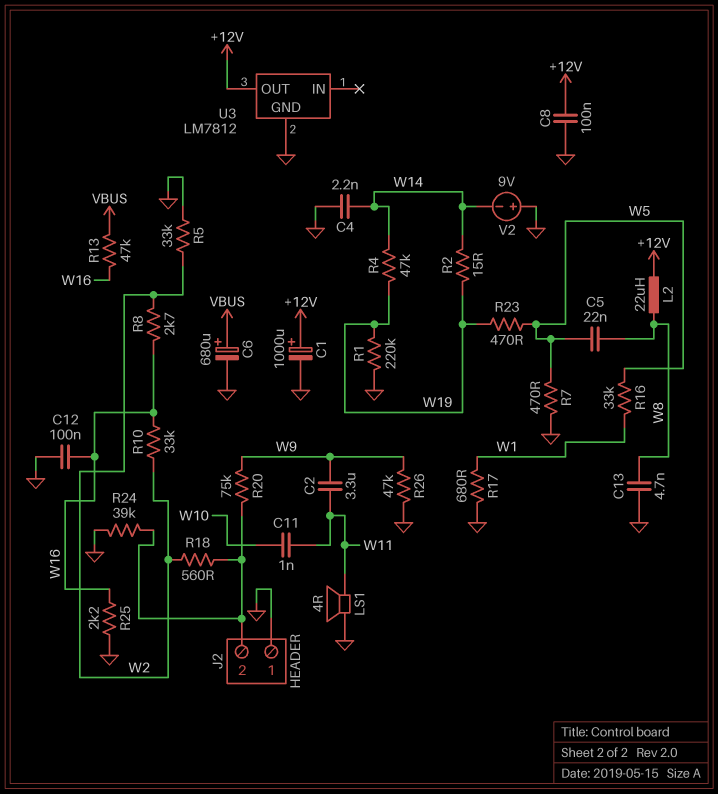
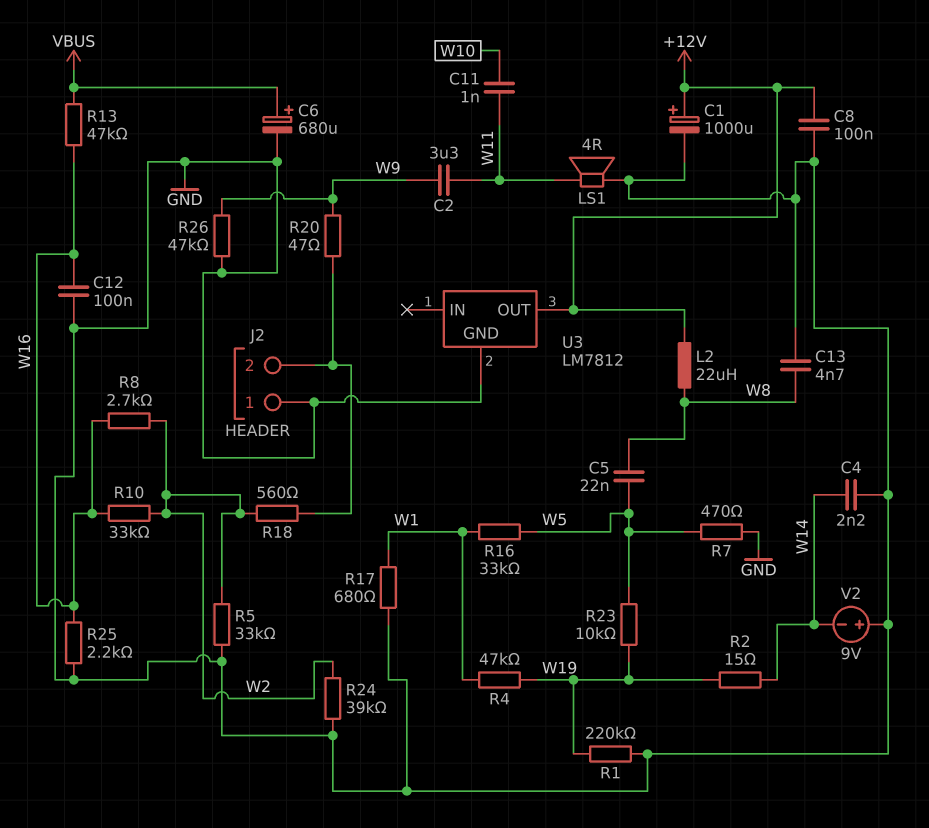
R4: 47k (W14, W19) -> 47k (W1, W19)
R20: 75k (J2/2, W9) -> 47 (J2/2, W9)
R23: 470 (W5, W19) -> 10k (W5, W19)
R24: 39k (GND, J2/2) -> 39k (GND, W2)

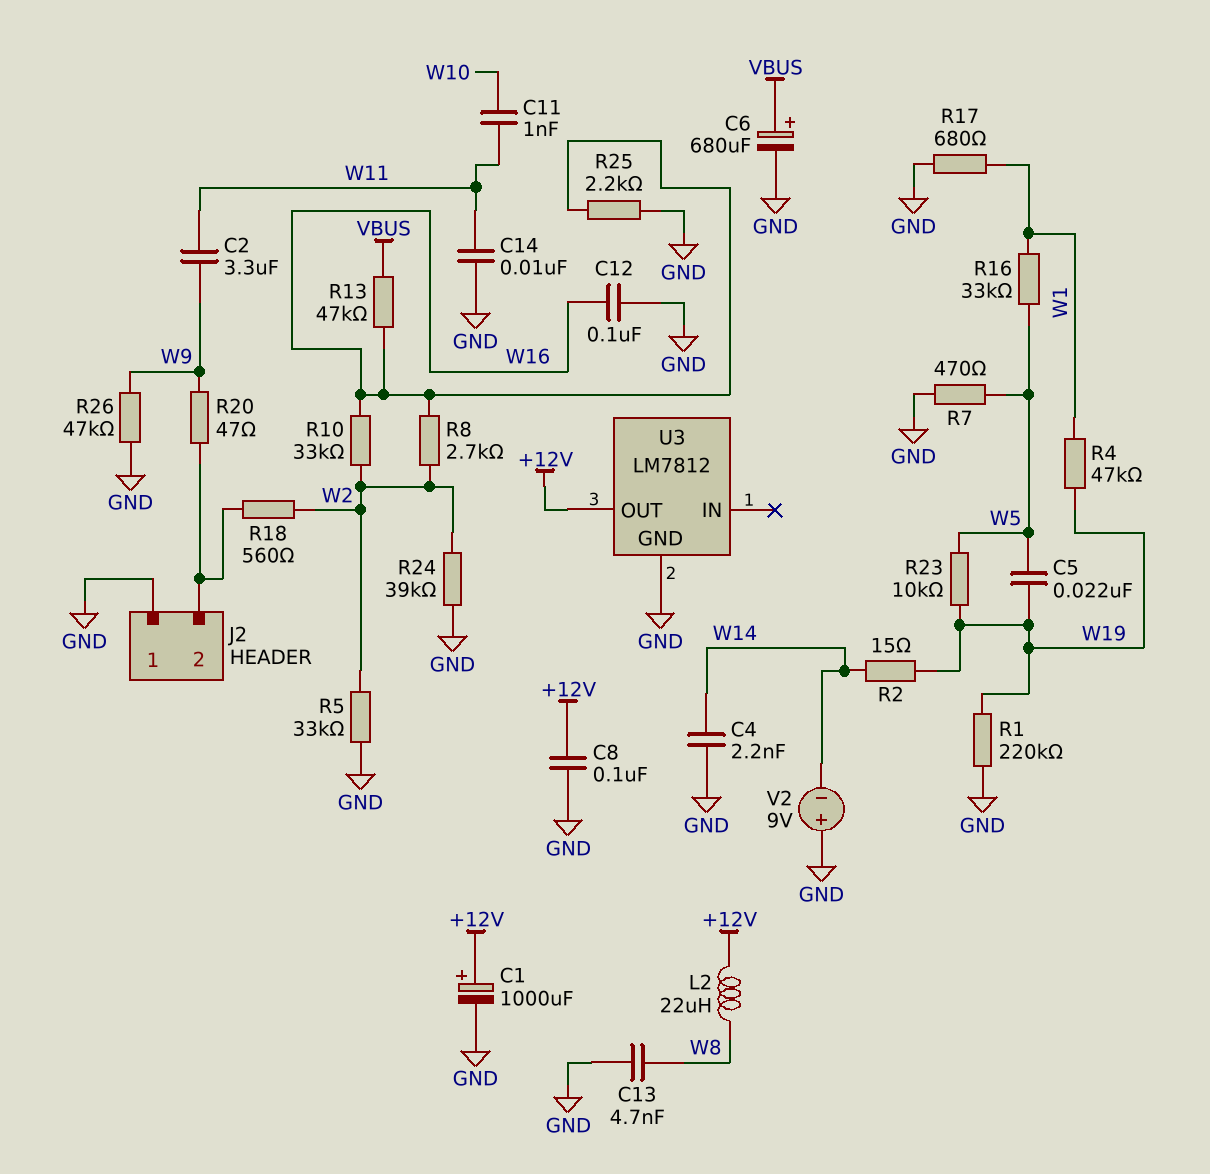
C5: 22nF (W5, W8) -> 22nF (W5, W19)
C14: none -> 10nF (GND, W11)
LS1: speaker 4R (GND, W11) -> none

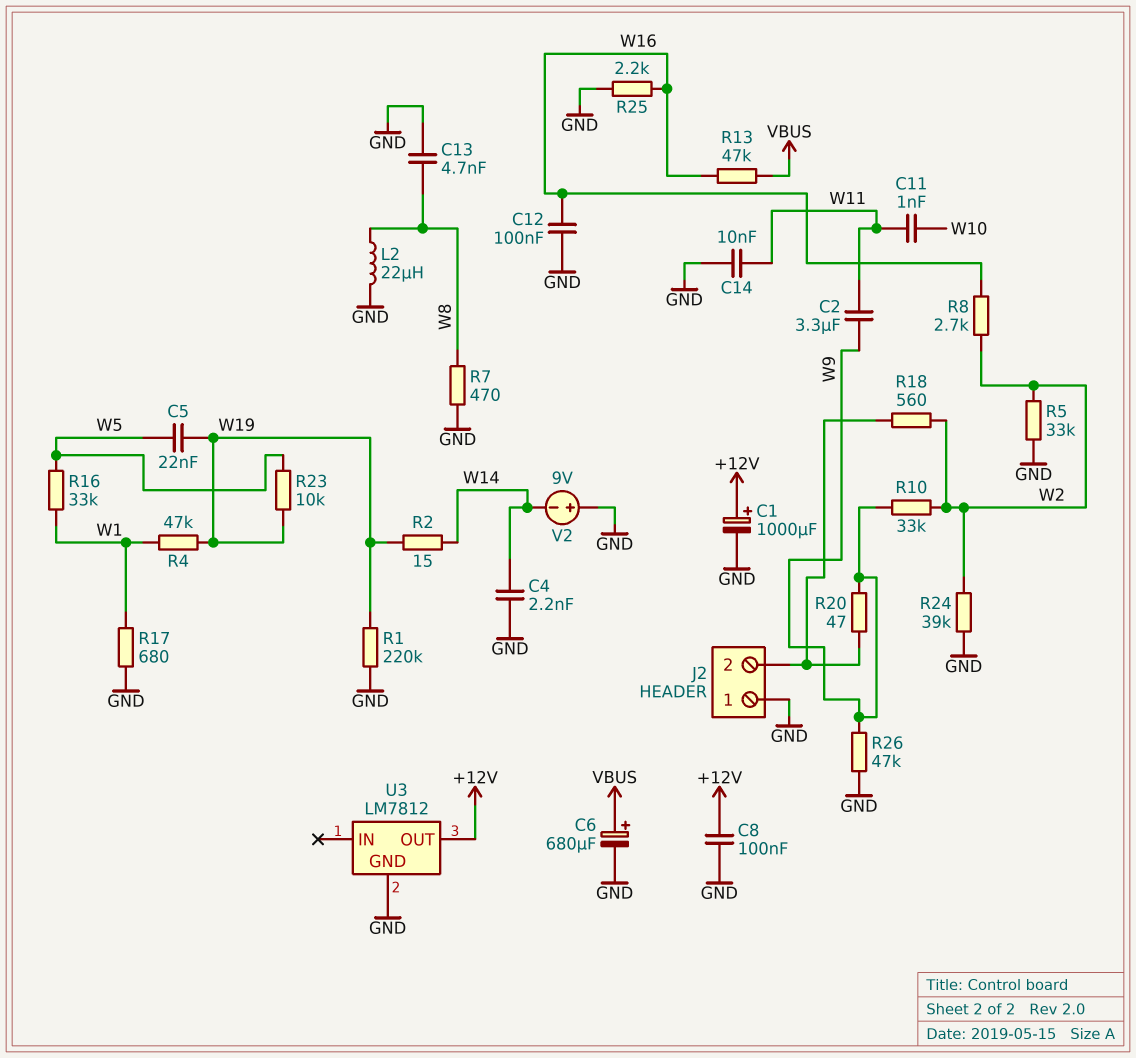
L2: 22uH (+12V, W8) -> 22uH (GND, W8)
R7: 470 (GND, W5) -> 470 (GND, W8)
R10: 33k (W2, W16) -> 33k (W2, W9)

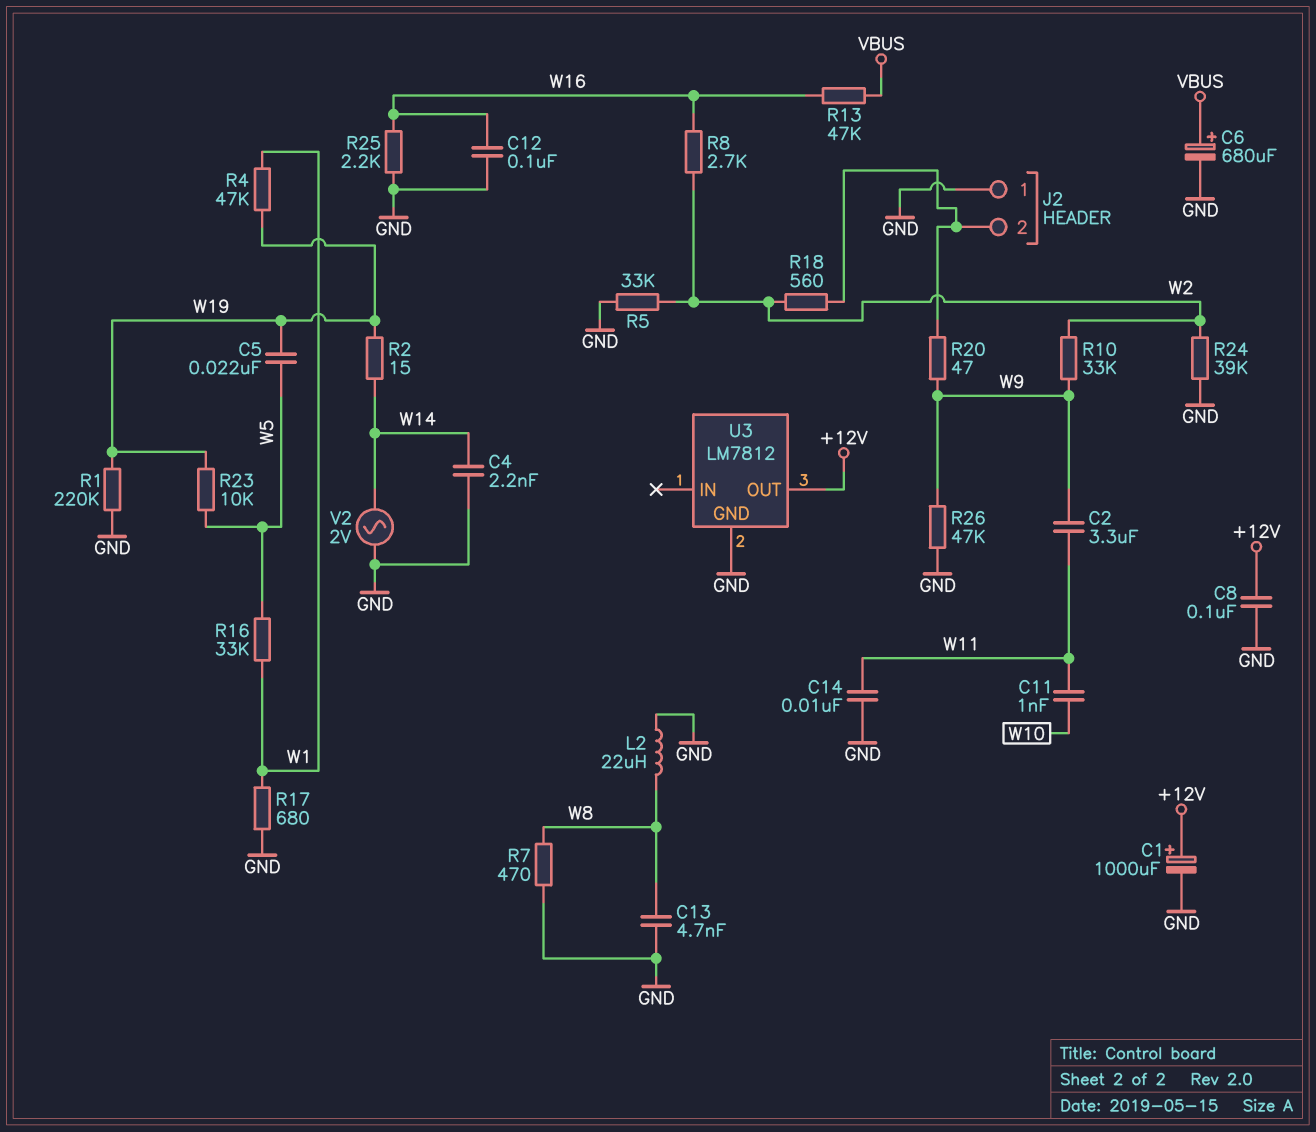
V2: 9V (plus GND, minus W14) -> AC 2V (GND, W14)

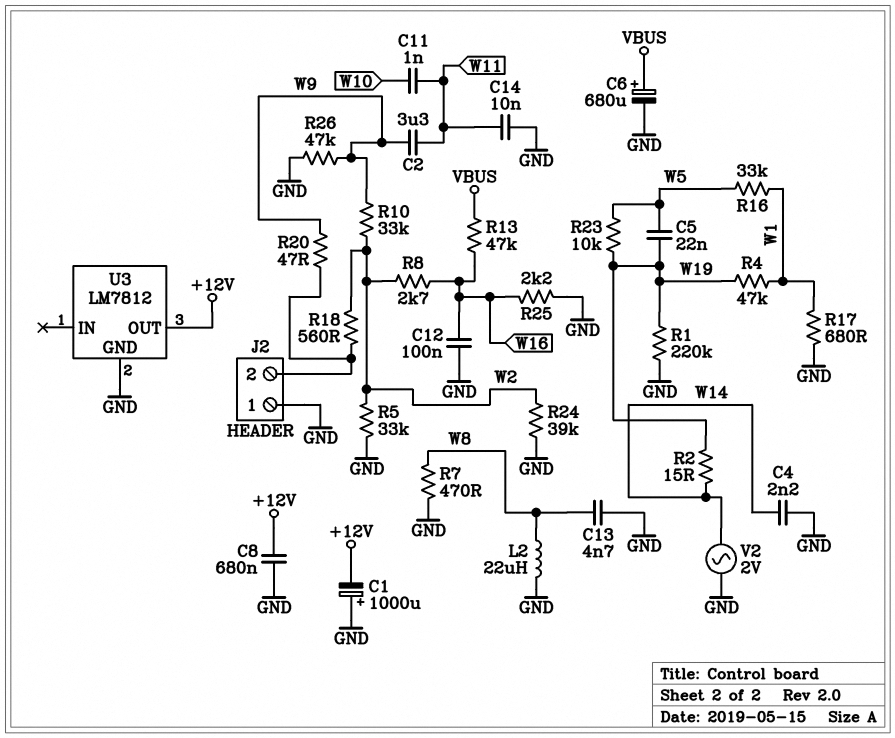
C1: 1000uF (plus +12V, minus GND) -> 1000uF (plus GND, minus +12V)
C8: 100nF (+12V, GND) -> 680nF (+12V, GND)

